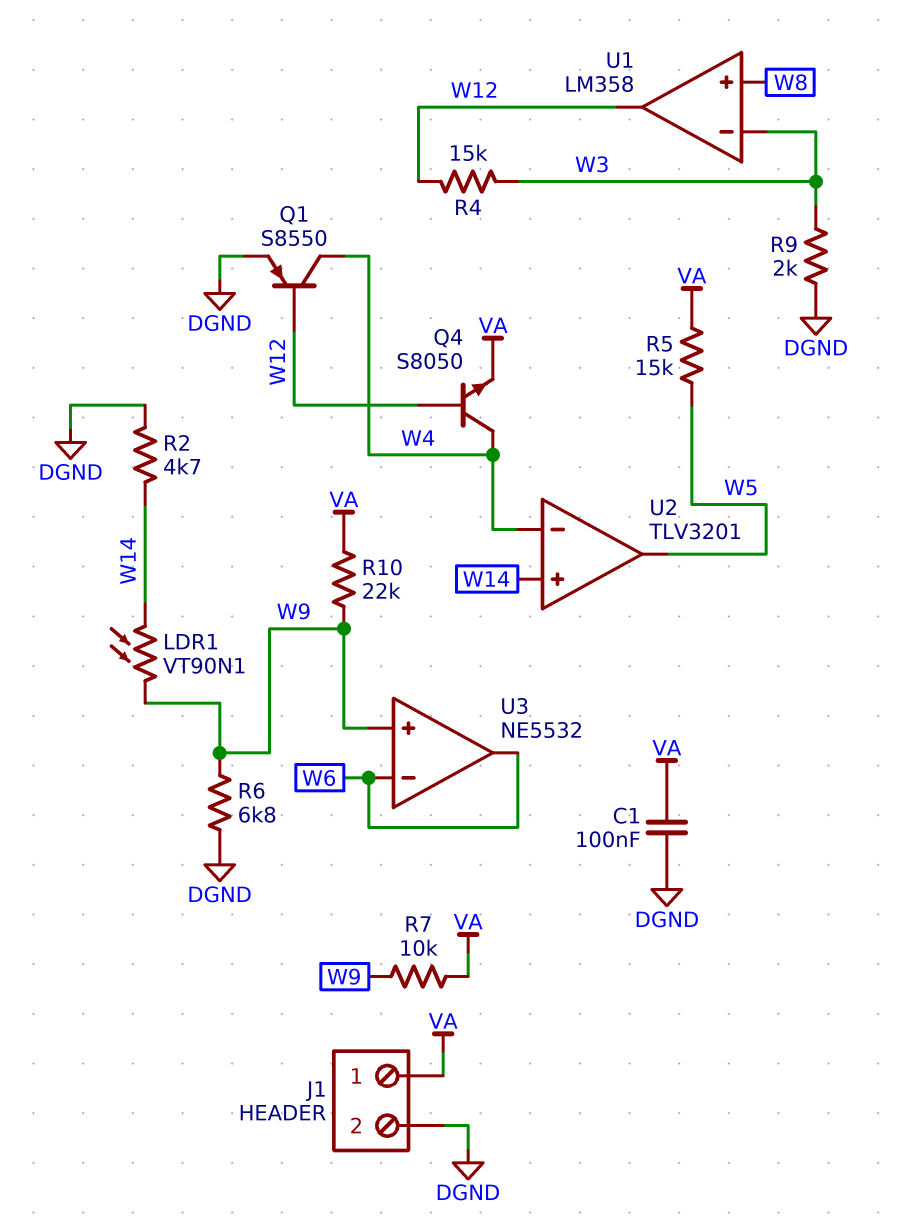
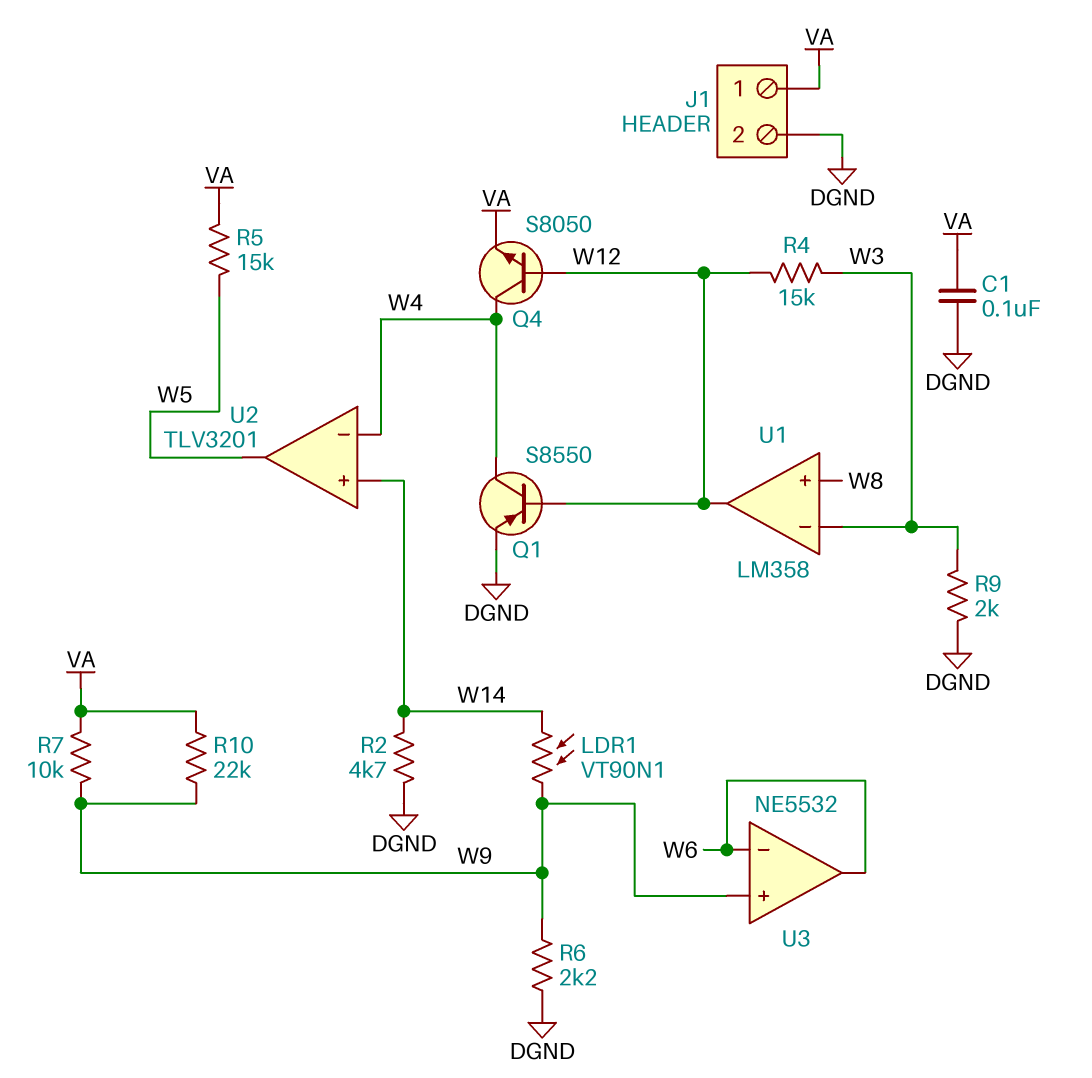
R6: 6.8k (DGND, W9) -> 2.2k (DGND, W9)

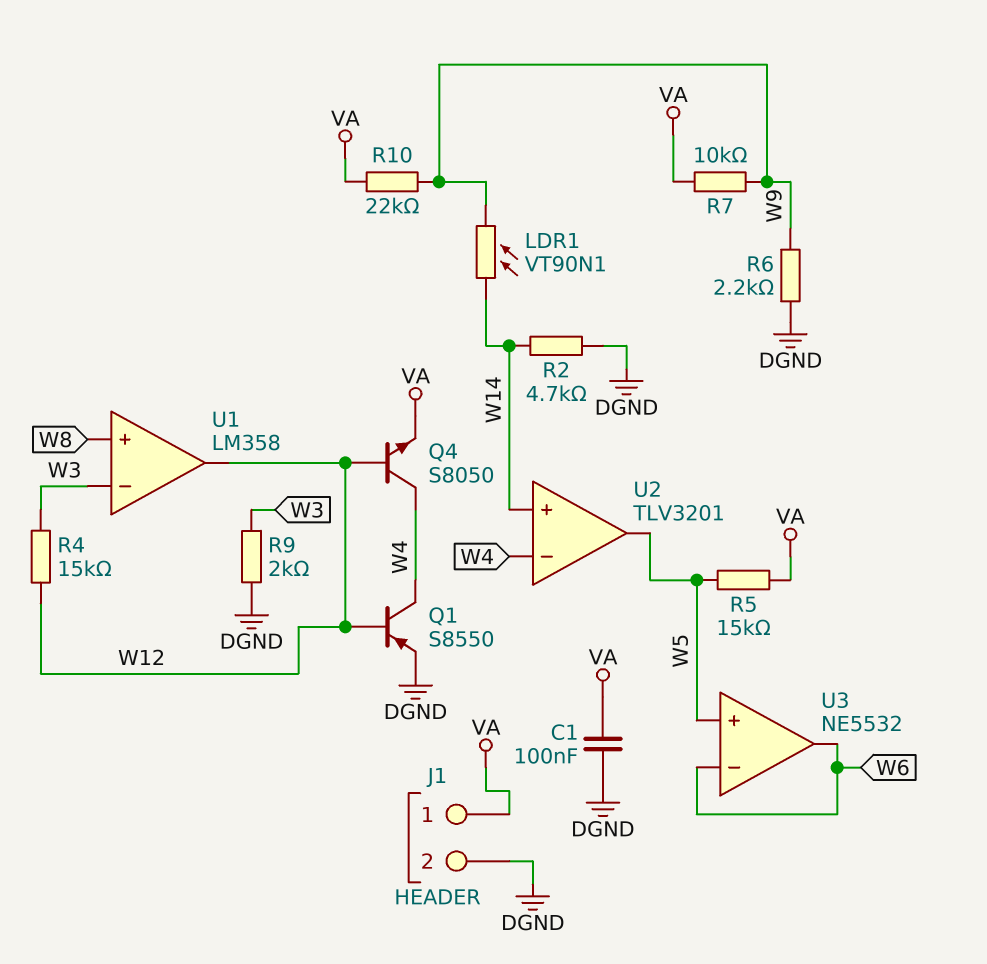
U3 pin in+: W9 -> W5

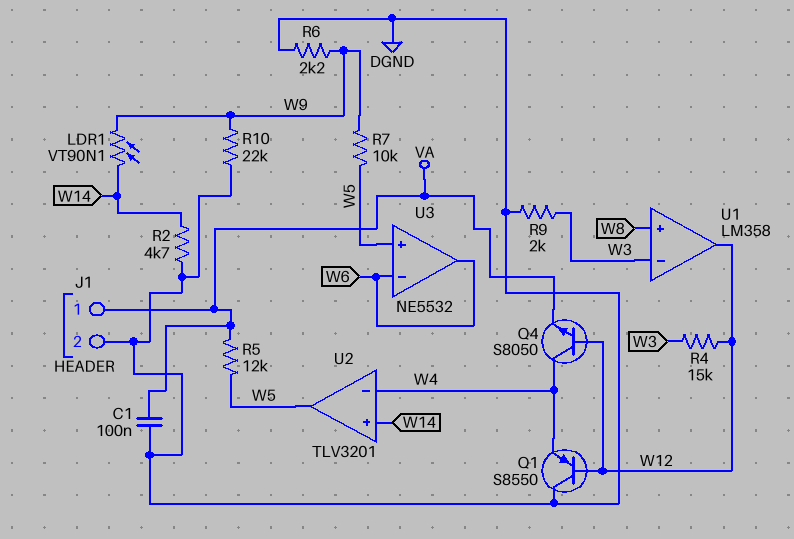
Q1: PNP S8550 (B W12, C W4, E DGND) -> PNP S8550 (B W12, C DGND, E W4)
R5: 15k (VA, W5) -> 12k (VA, W5)
R7: 10k (VA, W9) -> 10k (W5, W9)
R10: 22k (VA, W9) -> 22k (DGND, W9)

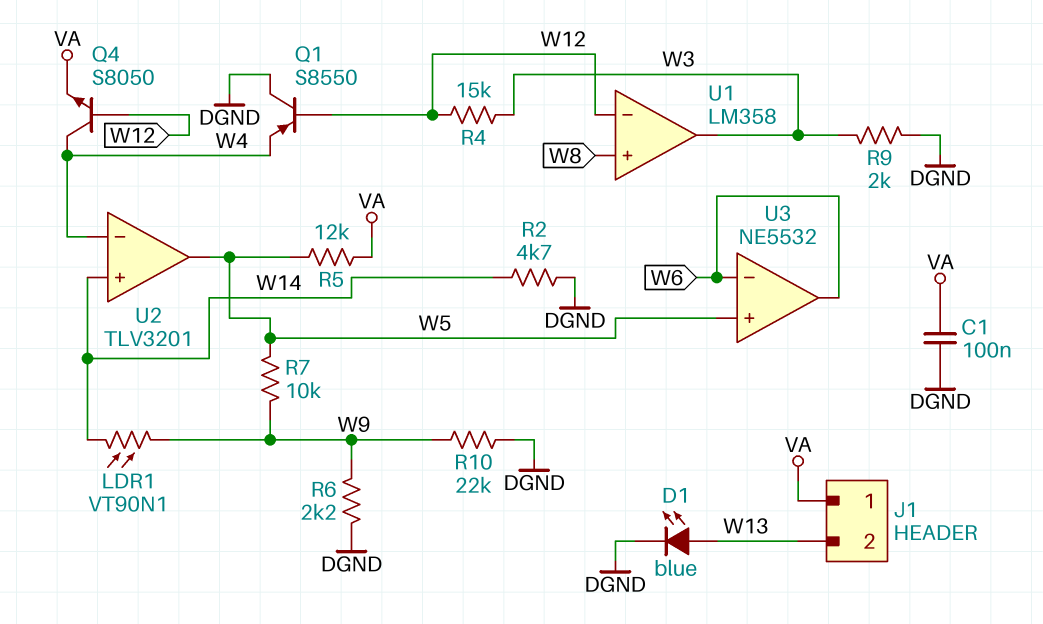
D1: none -> LED blue (A W13, K DGND)
J1 pin 2: DGND -> W13
U1 pin in-: W3 -> W12
U1 pin out: W12 -> W3

